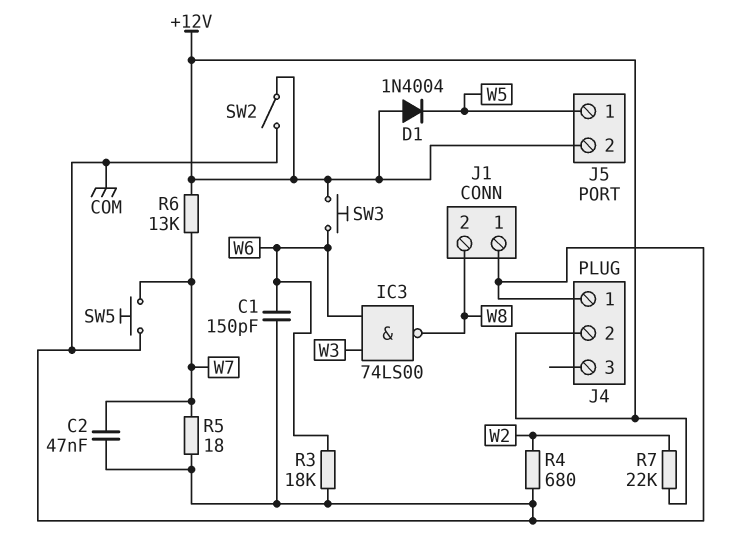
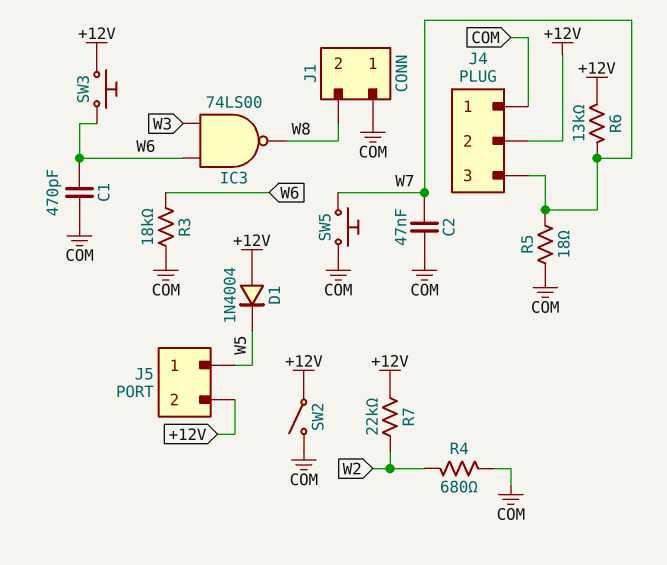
C1: 150pF (COM, W6) -> 470pF (COM, W6)
J4 pin 3: none -> W7

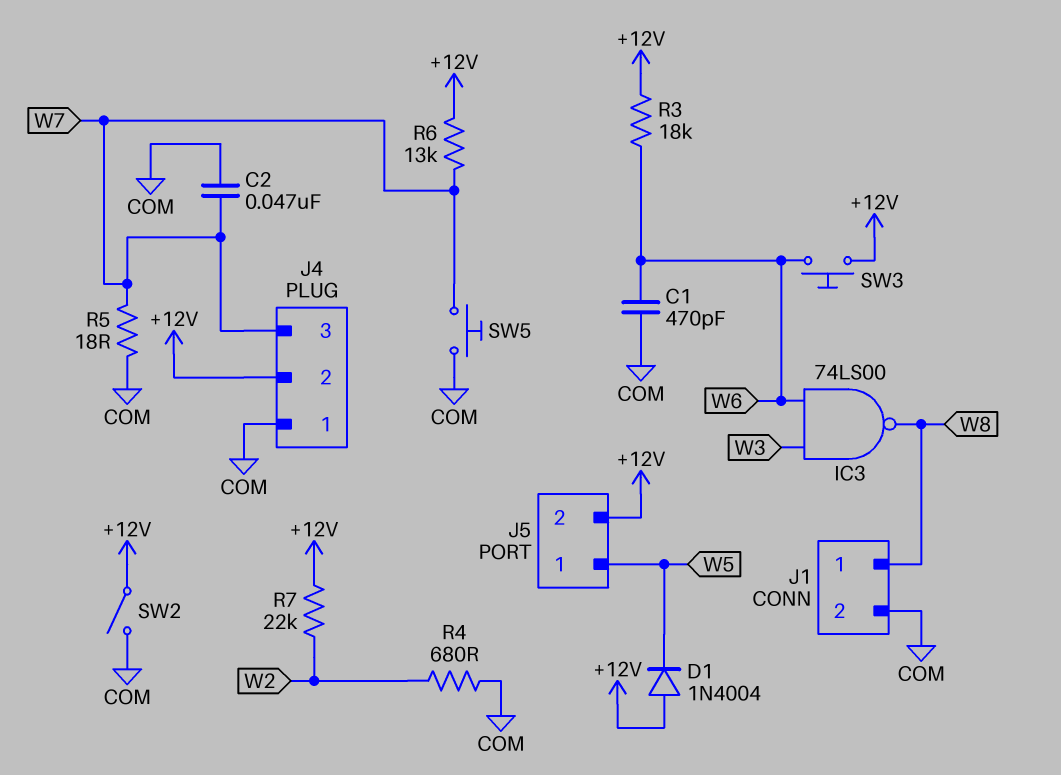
J1 pin 1: COM -> W8
J1 pin 2: W8 -> COM
R3: 18k (COM, W6) -> 18k (+12V, W6)

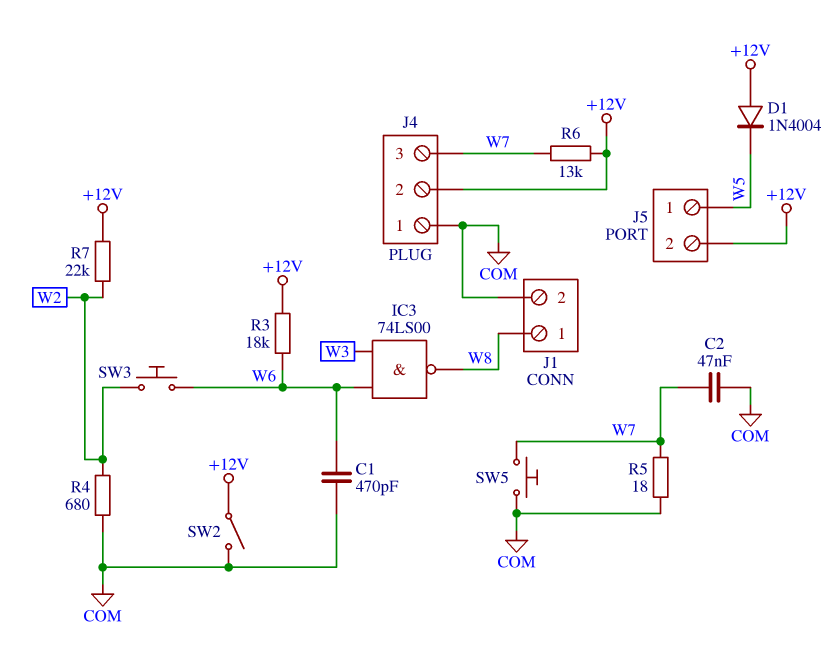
SW3: button (+12V, W6) -> button (W2, W6)

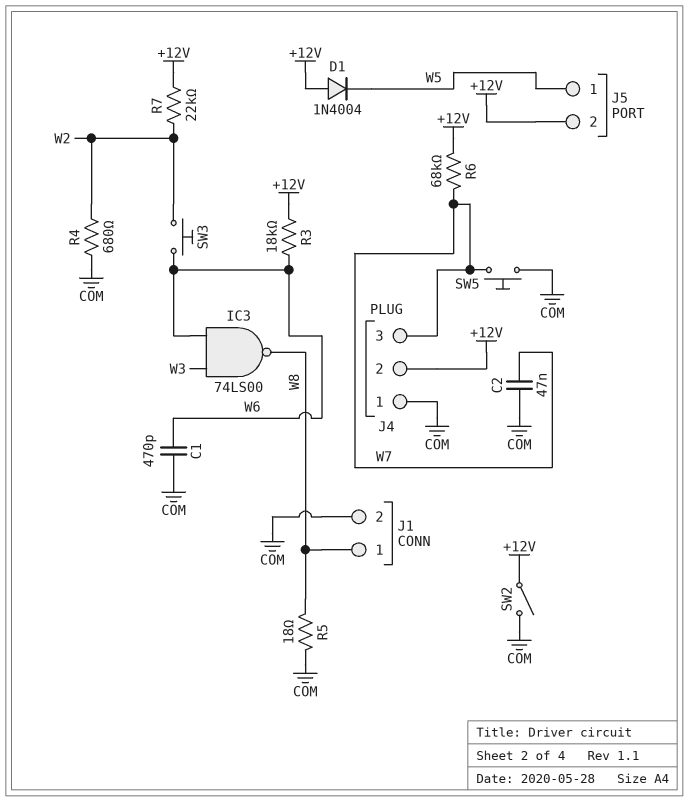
R5: 18 (COM, W7) -> 18 (COM, W8)
R6: 13k (+12V, W7) -> 68k (+12V, W7)

